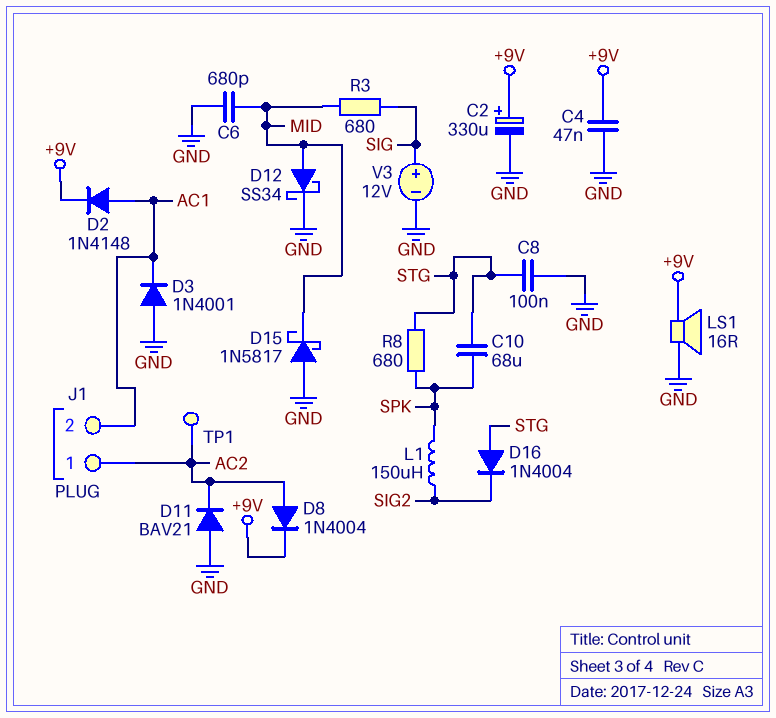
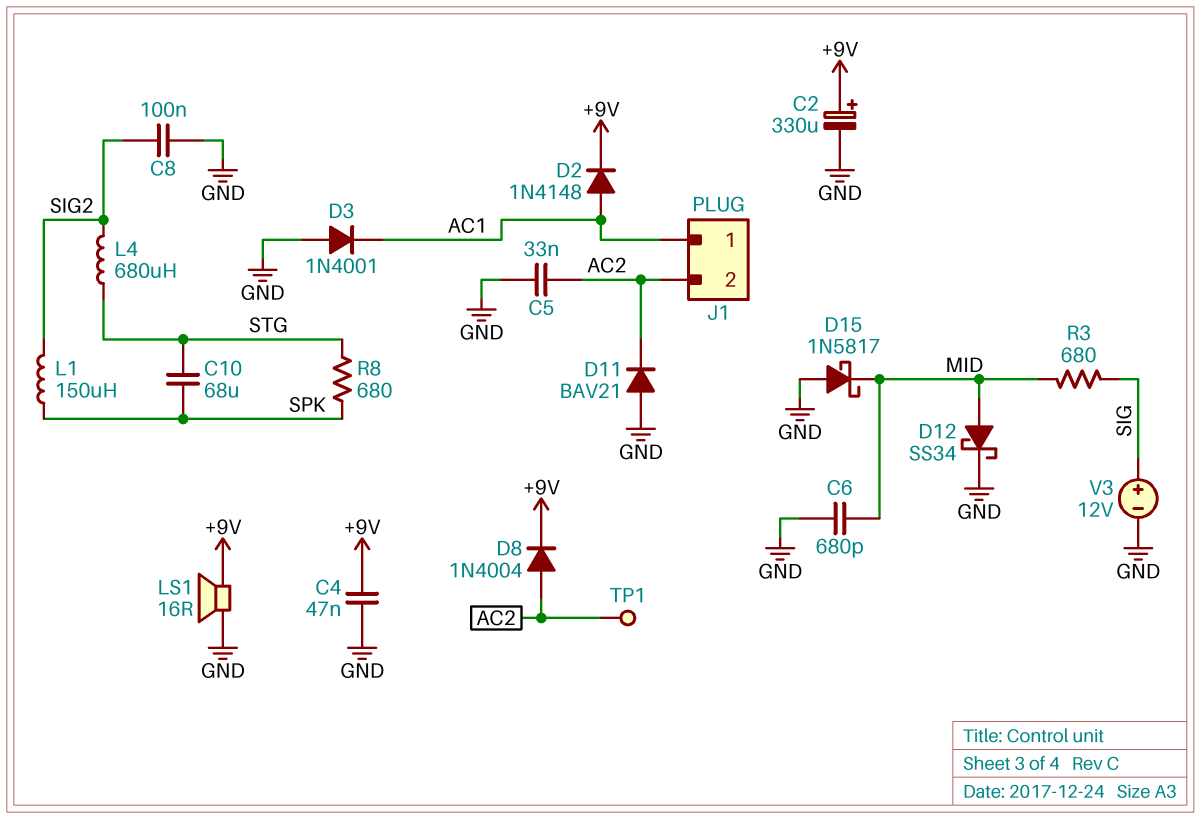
C5: none -> 33nF (AC2, GND)
C8: 100nF (GND, STG) -> 100nF (GND, SIG2)
D16: diode 1N4004 (A STG, K SIG2) -> none
J1 pin 1: AC2 -> AC1
J1 pin 2: AC1 -> AC2
L4: none -> 680uH (SIG2, STG)

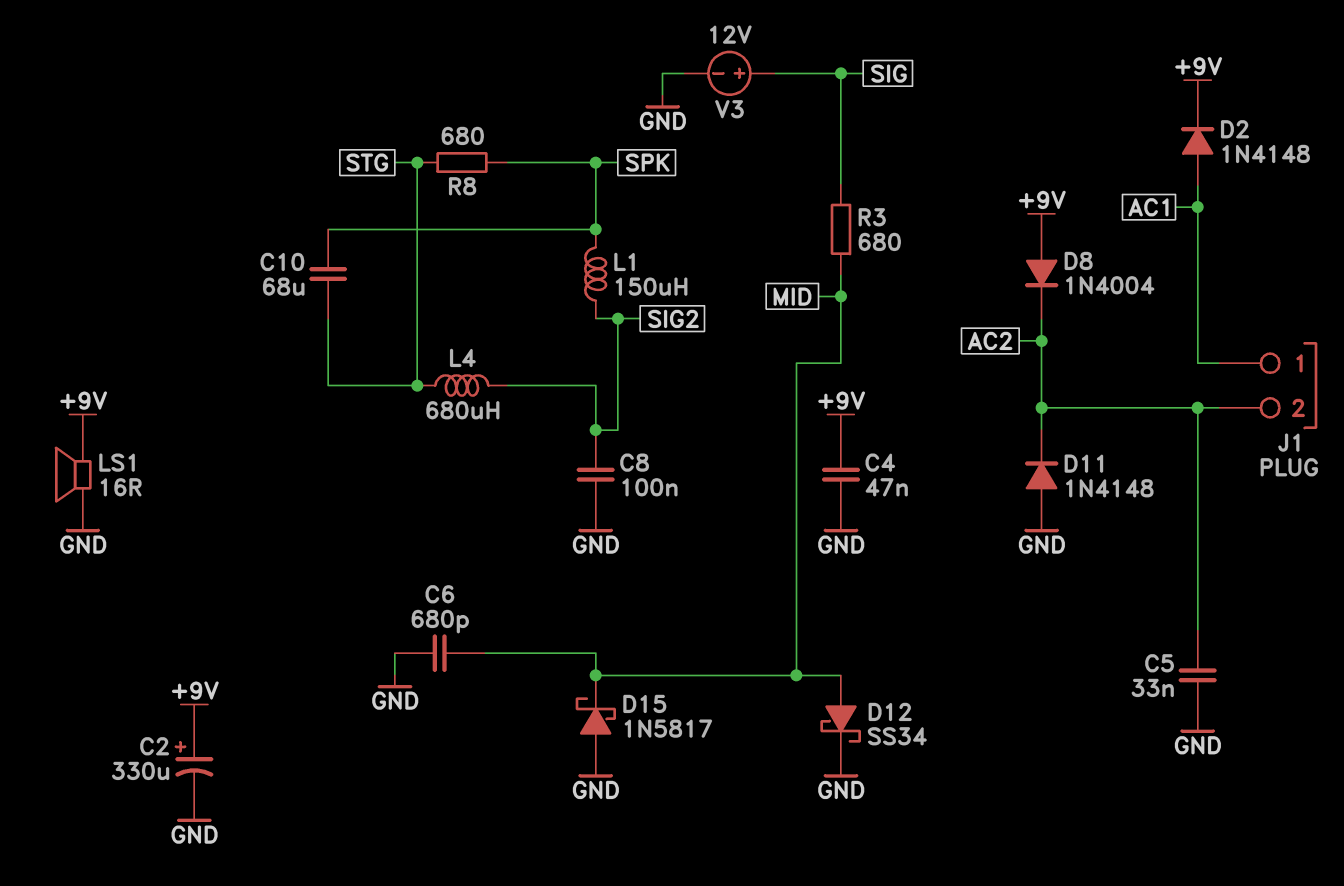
D3: diode 1N4001 (A GND, K AC1) -> none
D8: diode 1N4004 (A AC2, K +9V) -> diode 1N4004 (A +9V, K AC2)
D11: diode BAV21 (A GND, K AC2) -> diode 1N4148 (A GND, K AC2)
TP1: test point (AC2) -> none

